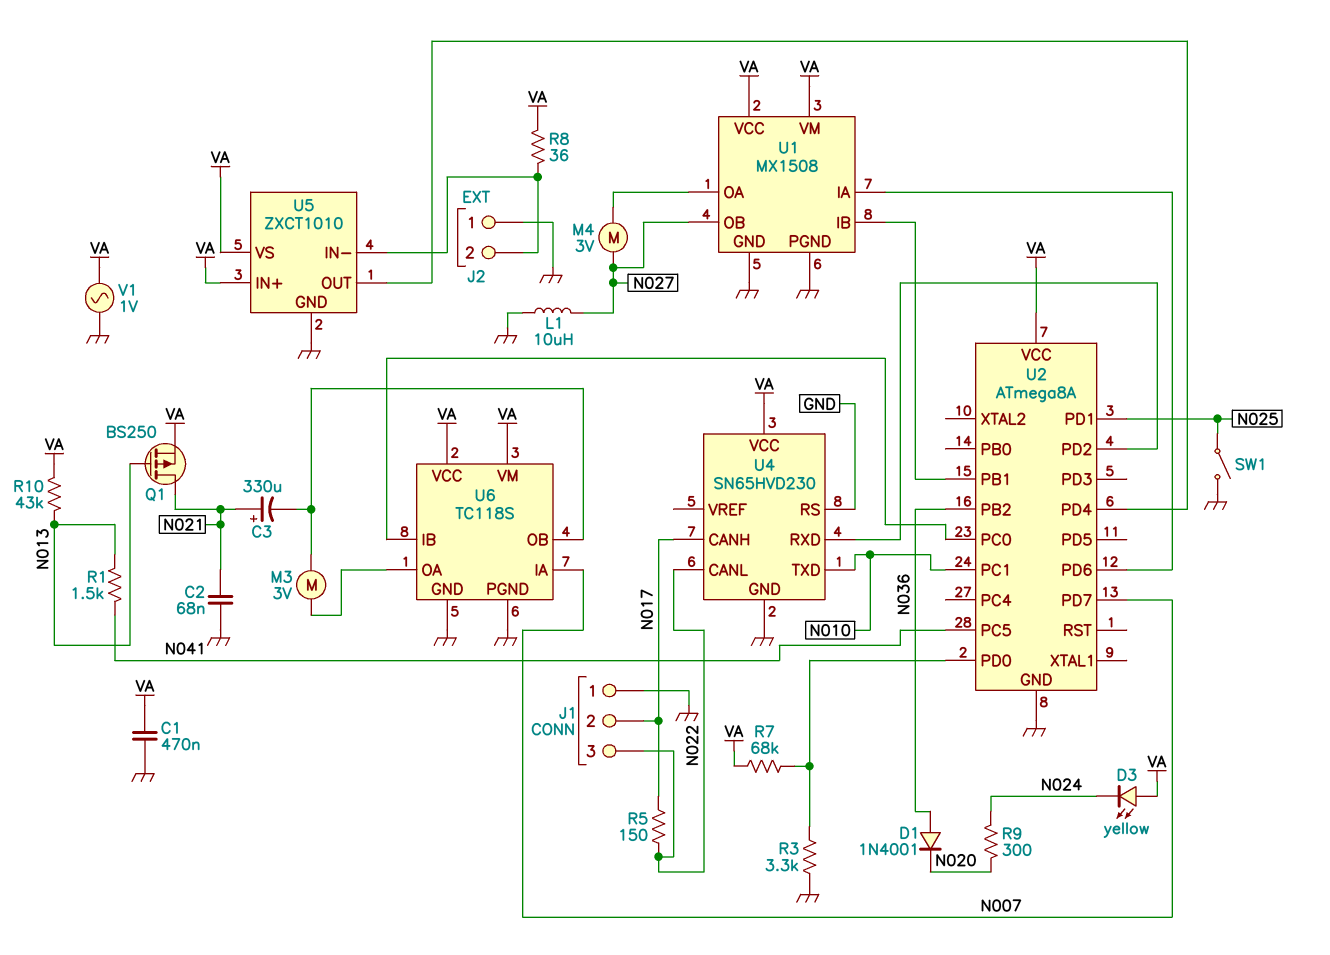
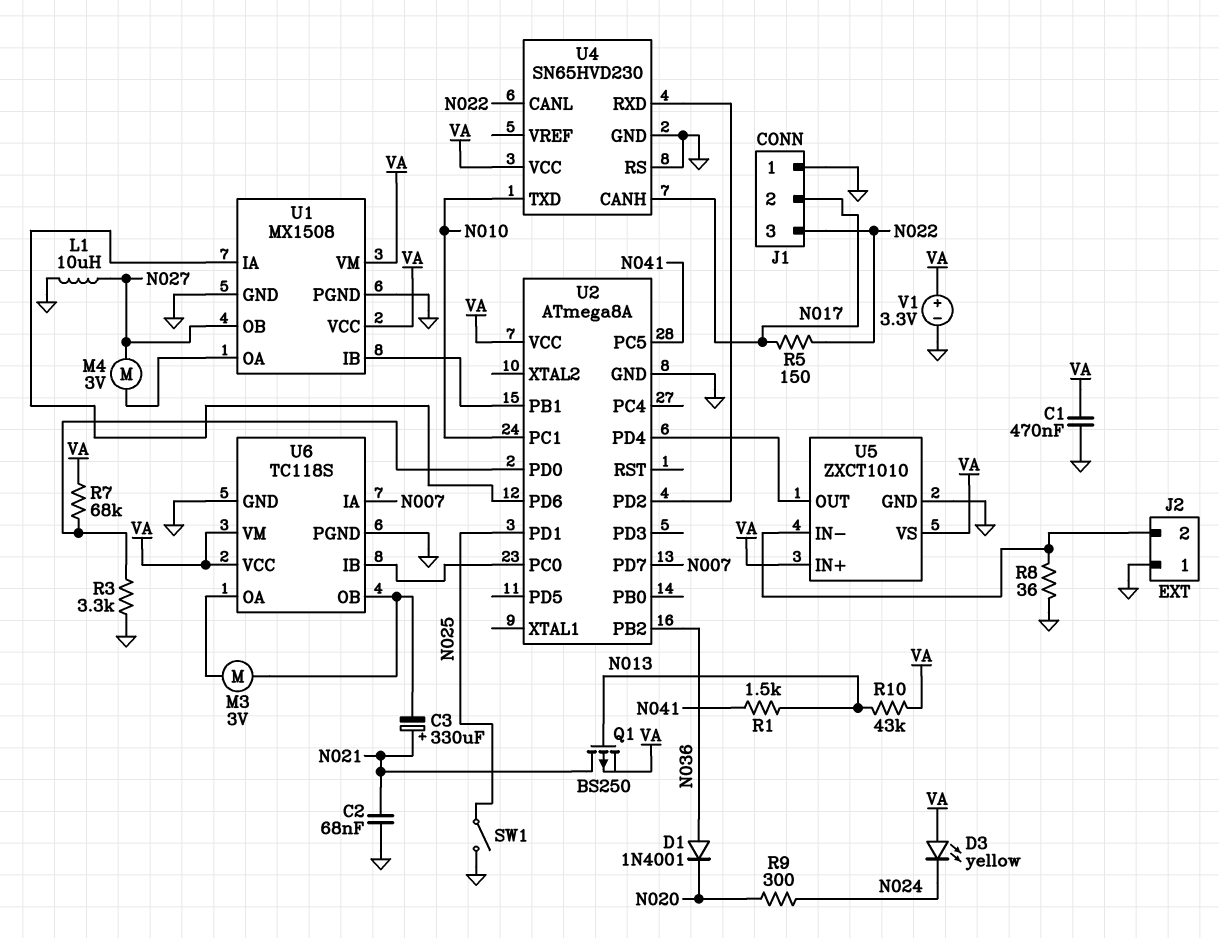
R8: 36 (J2/2, VA) -> 36 (GND, J2/2)
V1: AC 1V (GND, VA) -> 3.3V (plus VA, minus GND)

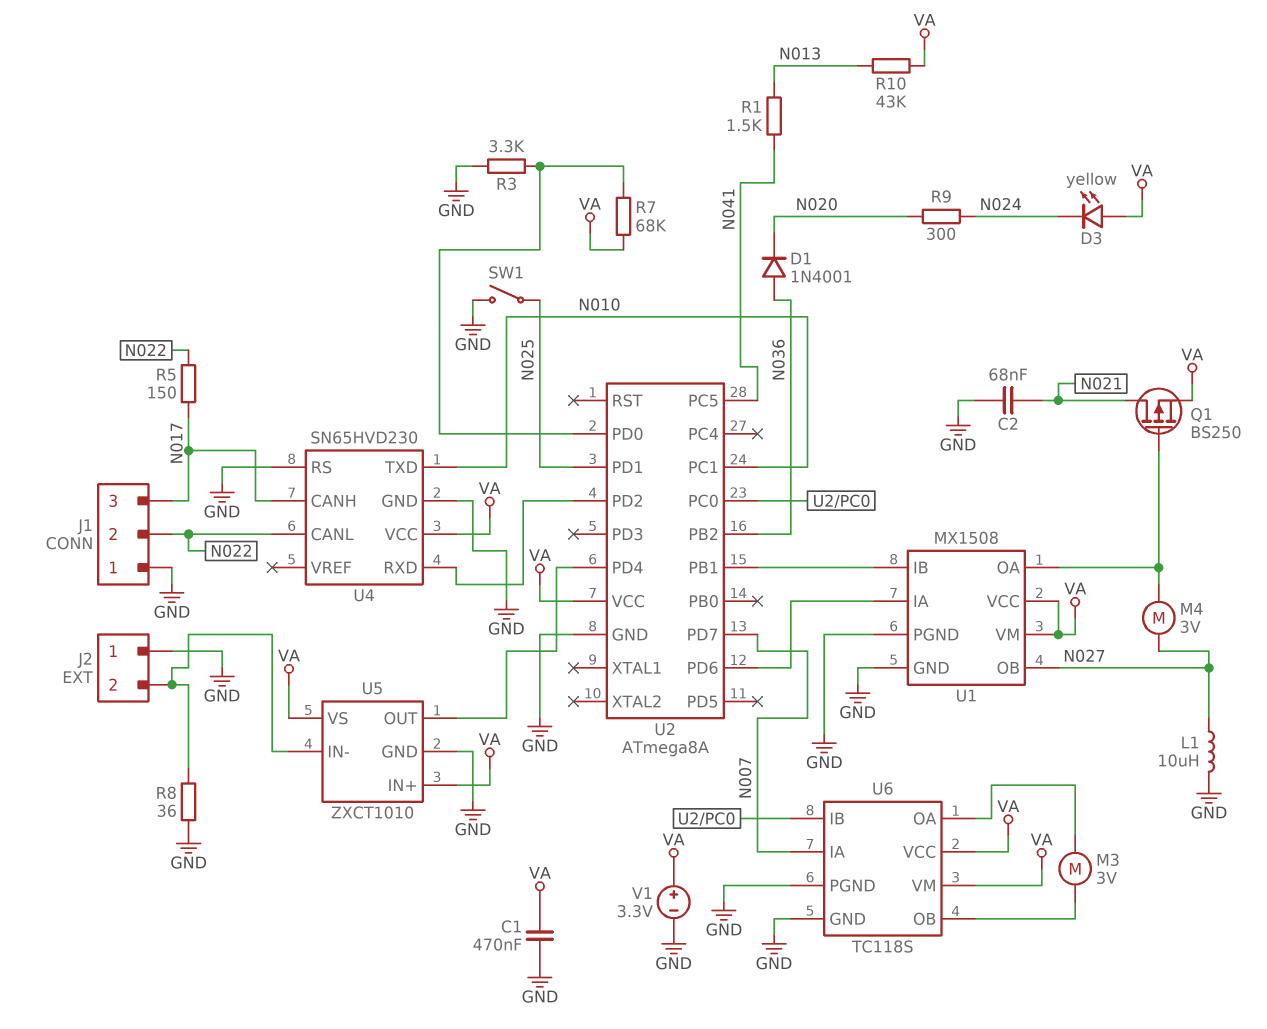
C3: 330uF (plus N021, minus U6/OB) -> none
J1 pin 2: N017 -> N022
J1 pin 3: N022 -> N017
Q1: PMOS BS250 (G N013, D N021, S VA) -> PMOS BS250 (G U1/OA, D N021, S VA)

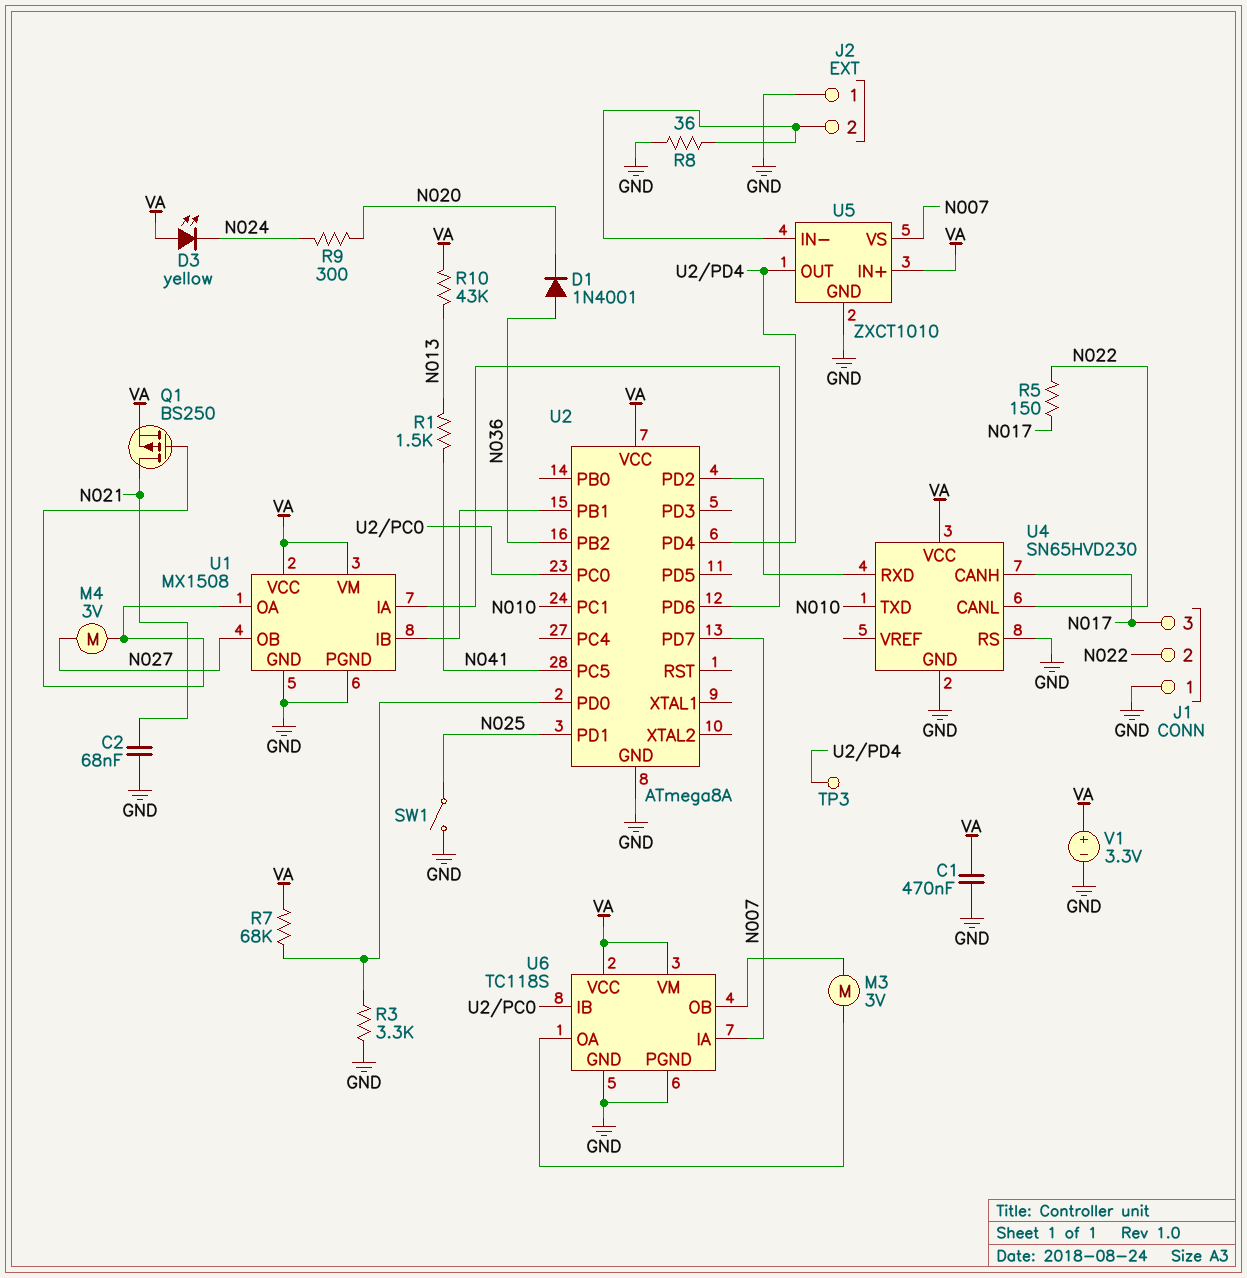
L1: 10uH (GND, N027) -> none
TP3: none -> test point (U2/PD4)
U5 pin VS: VA -> N007

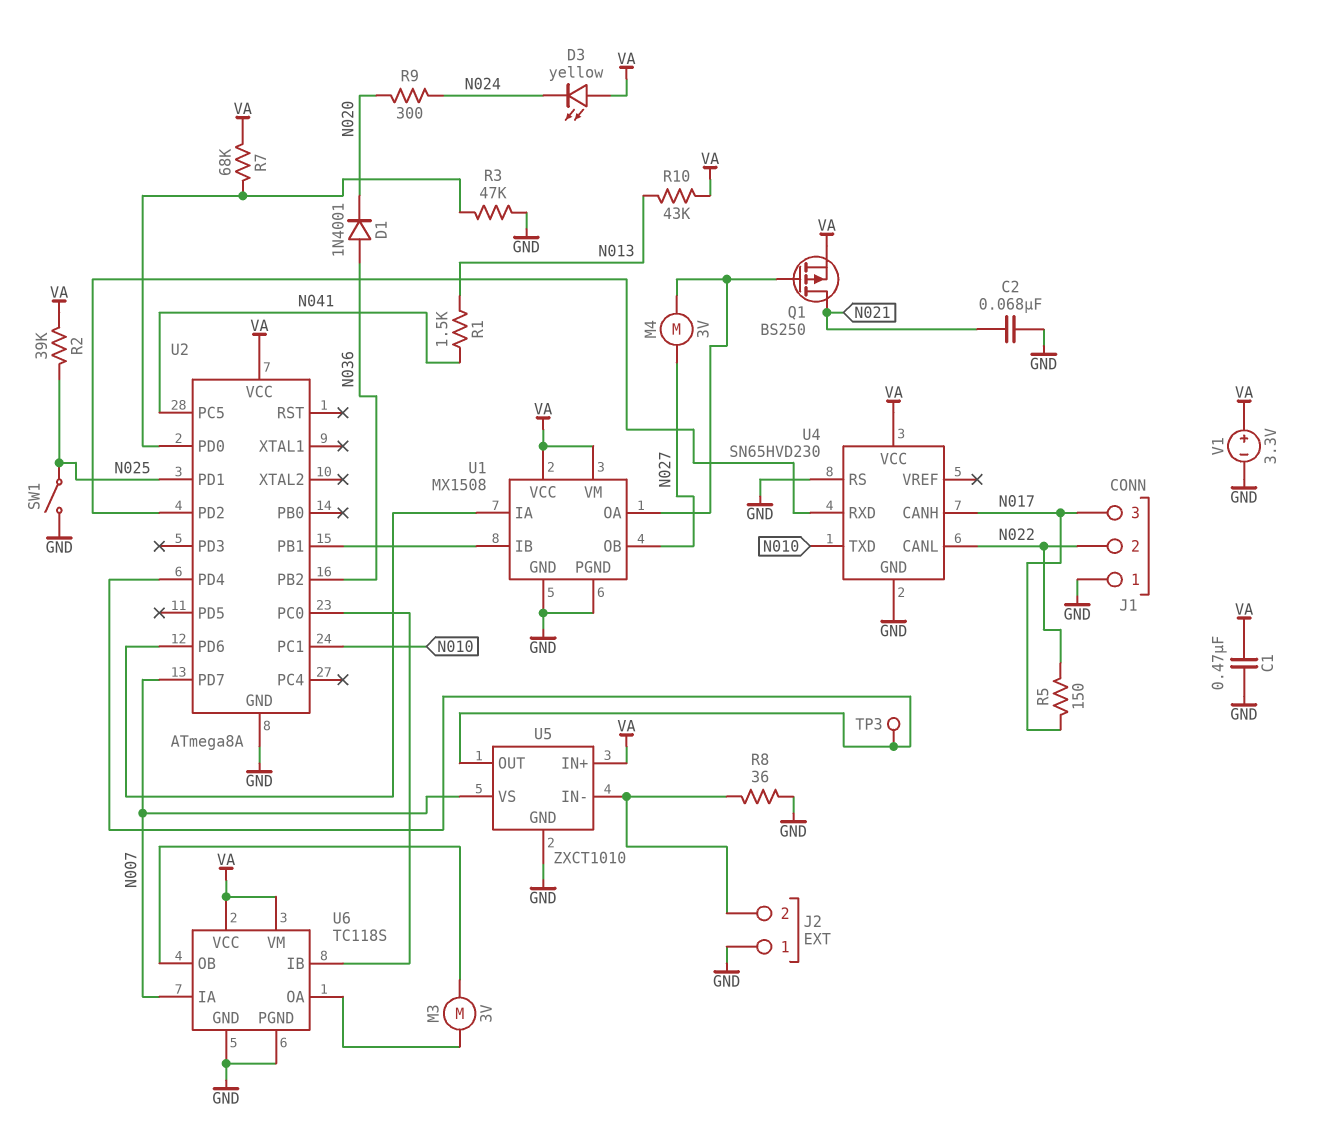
R2: none -> 39k (N025, VA)
R3: 3.3k (GND, U2/PD0) -> 47k (GND, U2/PD0)

